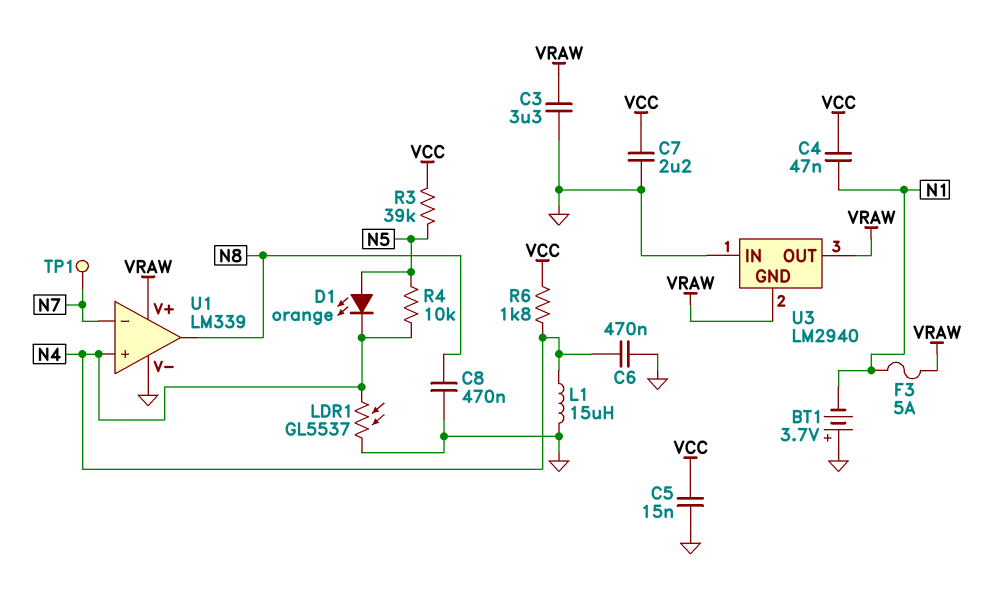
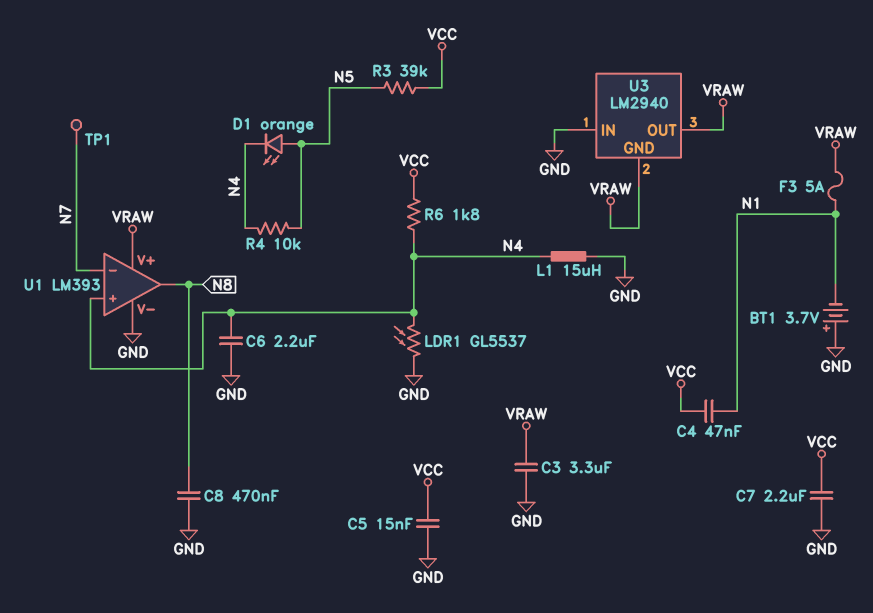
C6: 470nF (GND, N4) -> 2.2uF (GND, N4)
U1: LM339 -> LM393

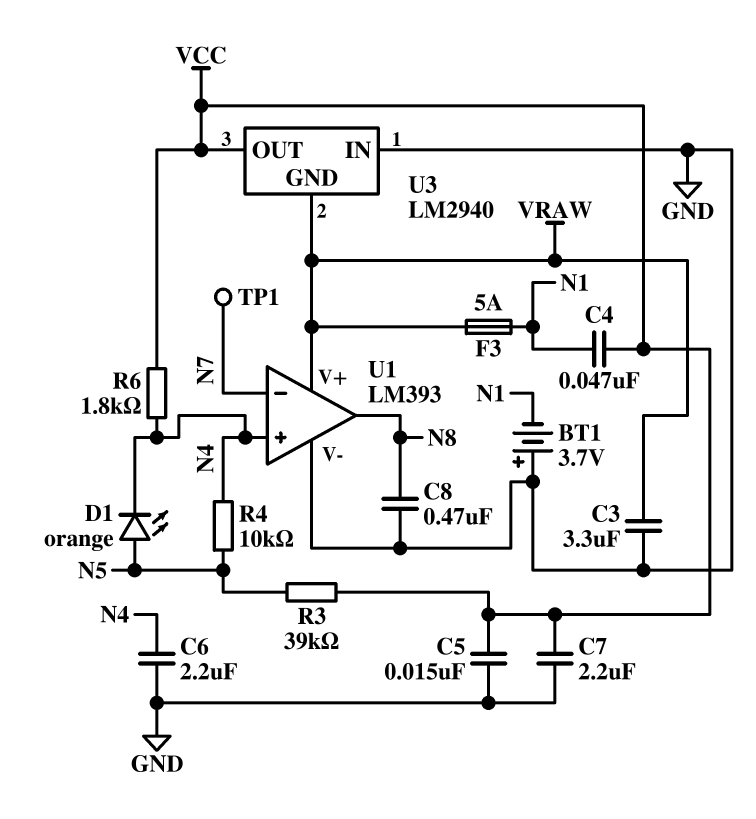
L1: 15uH (GND, N4) -> none
LDR1: GL5537 (GND, N4) -> none
U3 pin OUT: VRAW -> VCC

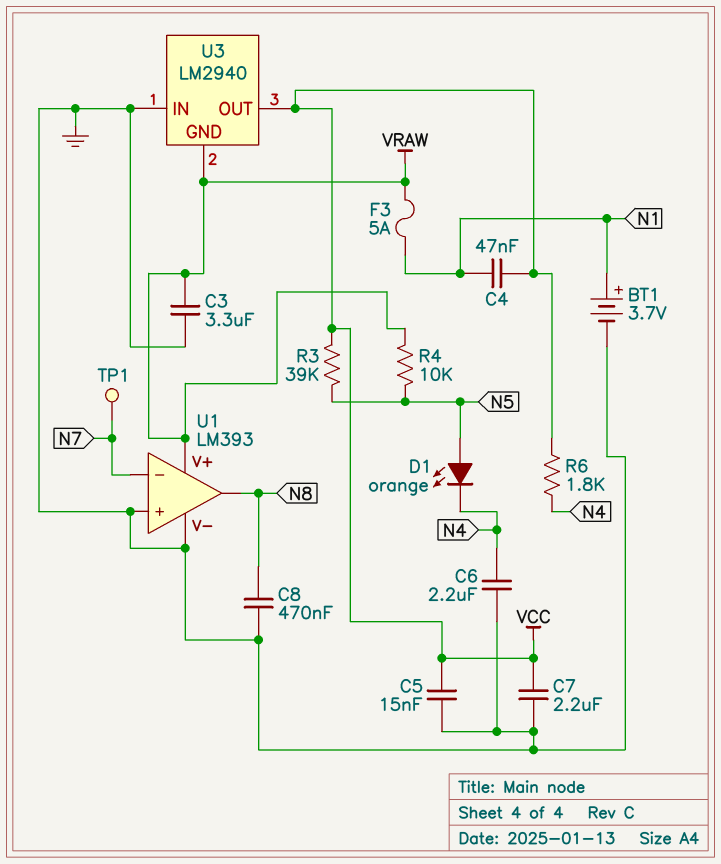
BT1: 3.7V (plus GND, minus N1) -> 3.7V (plus N1, minus GND)
R4: 10k (N4, N5) -> 10k (N5, VRAW)
U1 pin in+: N4 -> GND

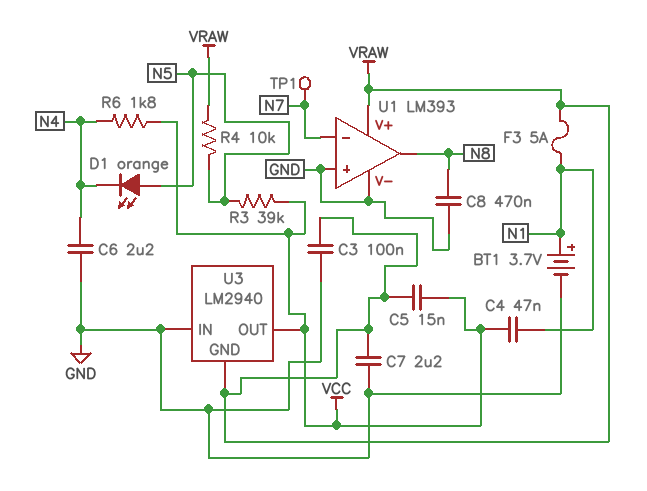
C3: 3.3uF (GND, VRAW) -> 100nF (GND, VRAW)
C5: 15nF (GND, VCC) -> 15nF (VCC, VRAW)
C7: 2.2uF (GND, VCC) -> 2.2uF (GND, VRAW)

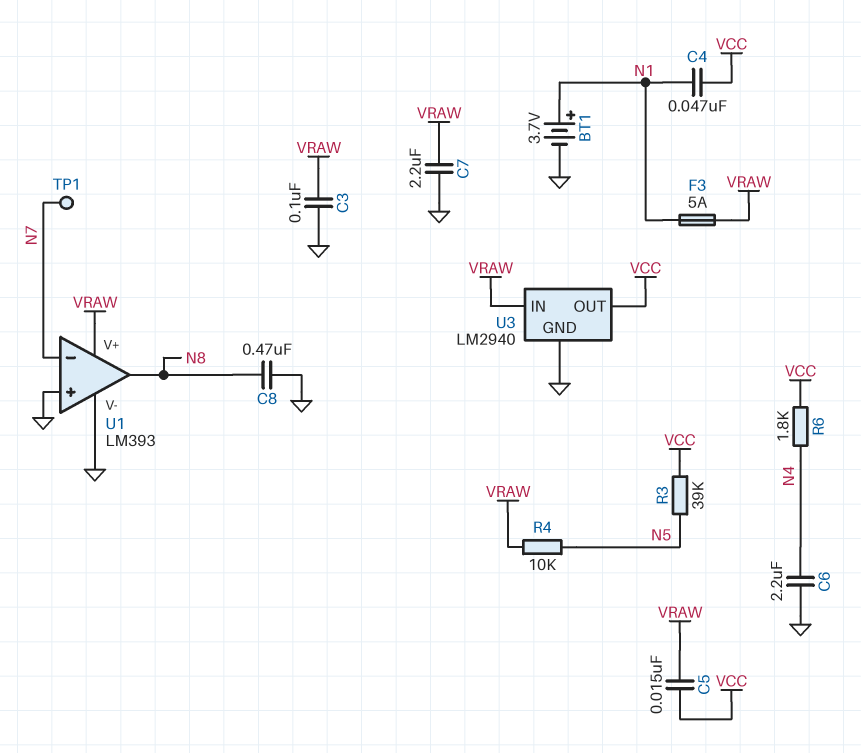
D1: LED orange (A N5, K N4) -> none
U3 pin GND: VRAW -> GND
U3 pin IN: GND -> VRAW

